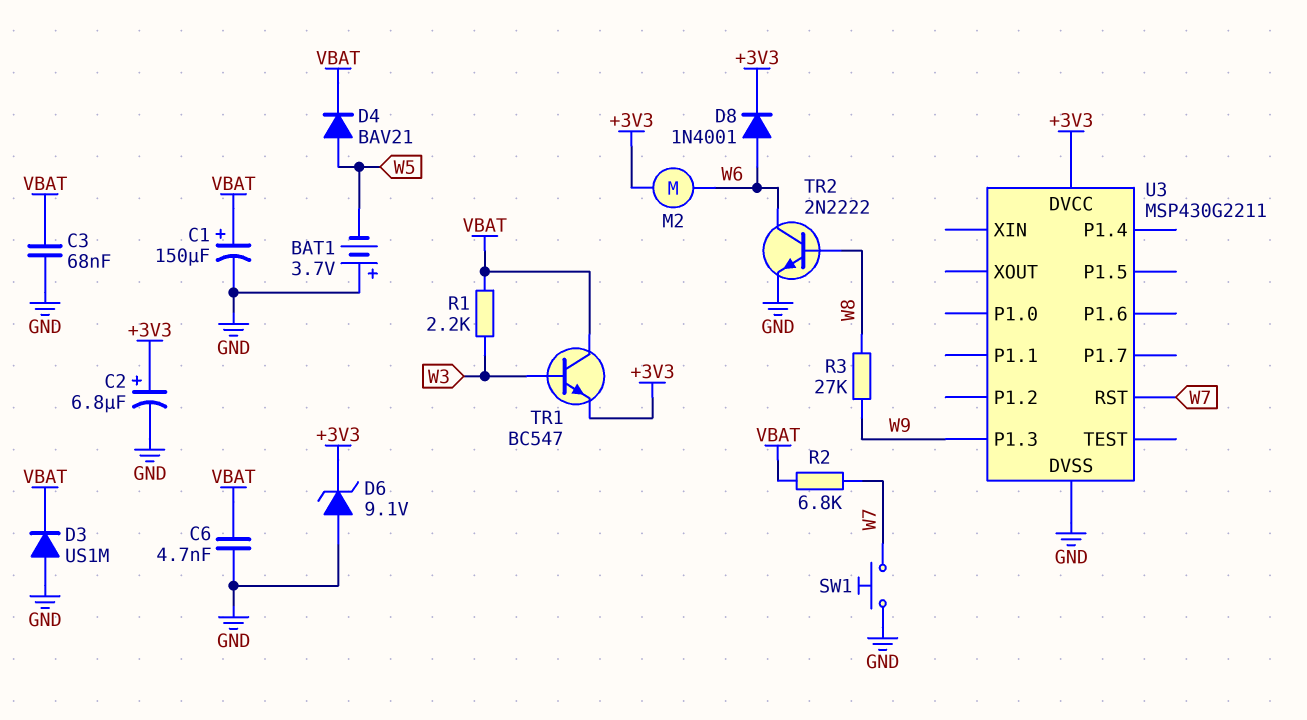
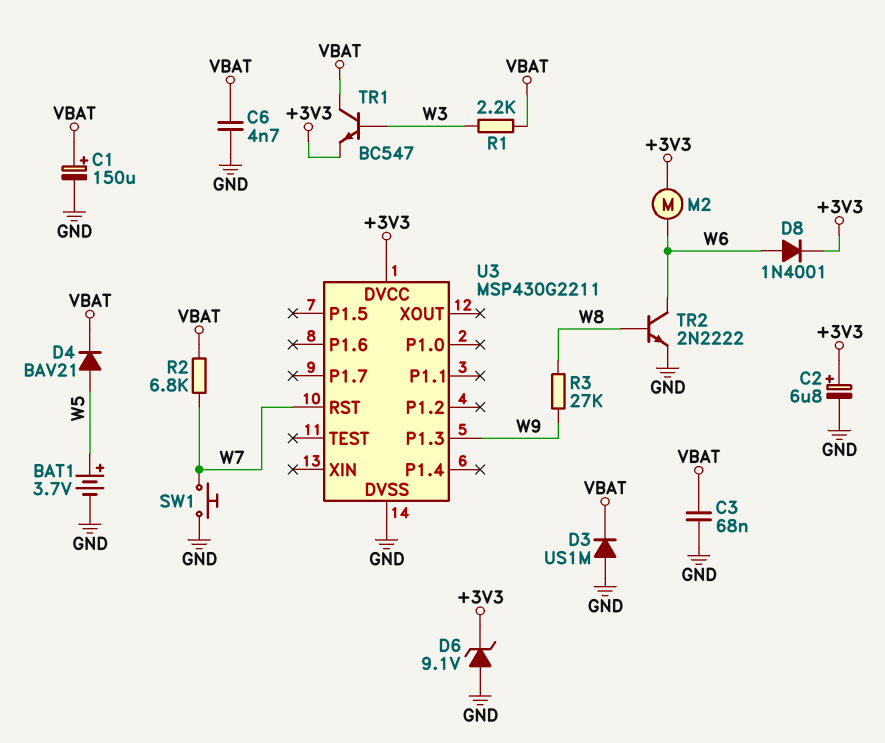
BAT1: 3.7V (plus GND, minus W5) -> 3.7V (plus W5, minus GND)

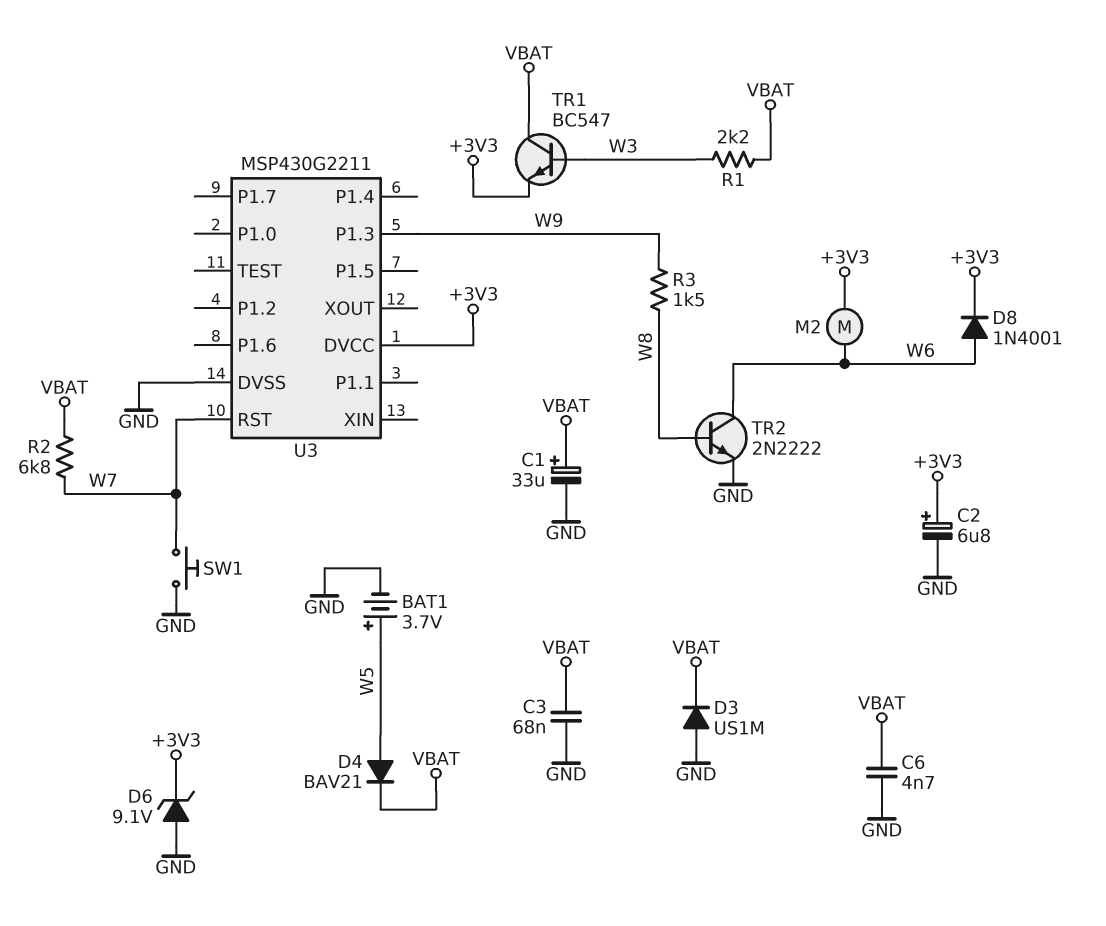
C1: 150uF (plus VBAT, minus GND) -> 33uF (plus VBAT, minus GND)
R3: 27k (W8, W9) -> 1.5k (W8, W9)

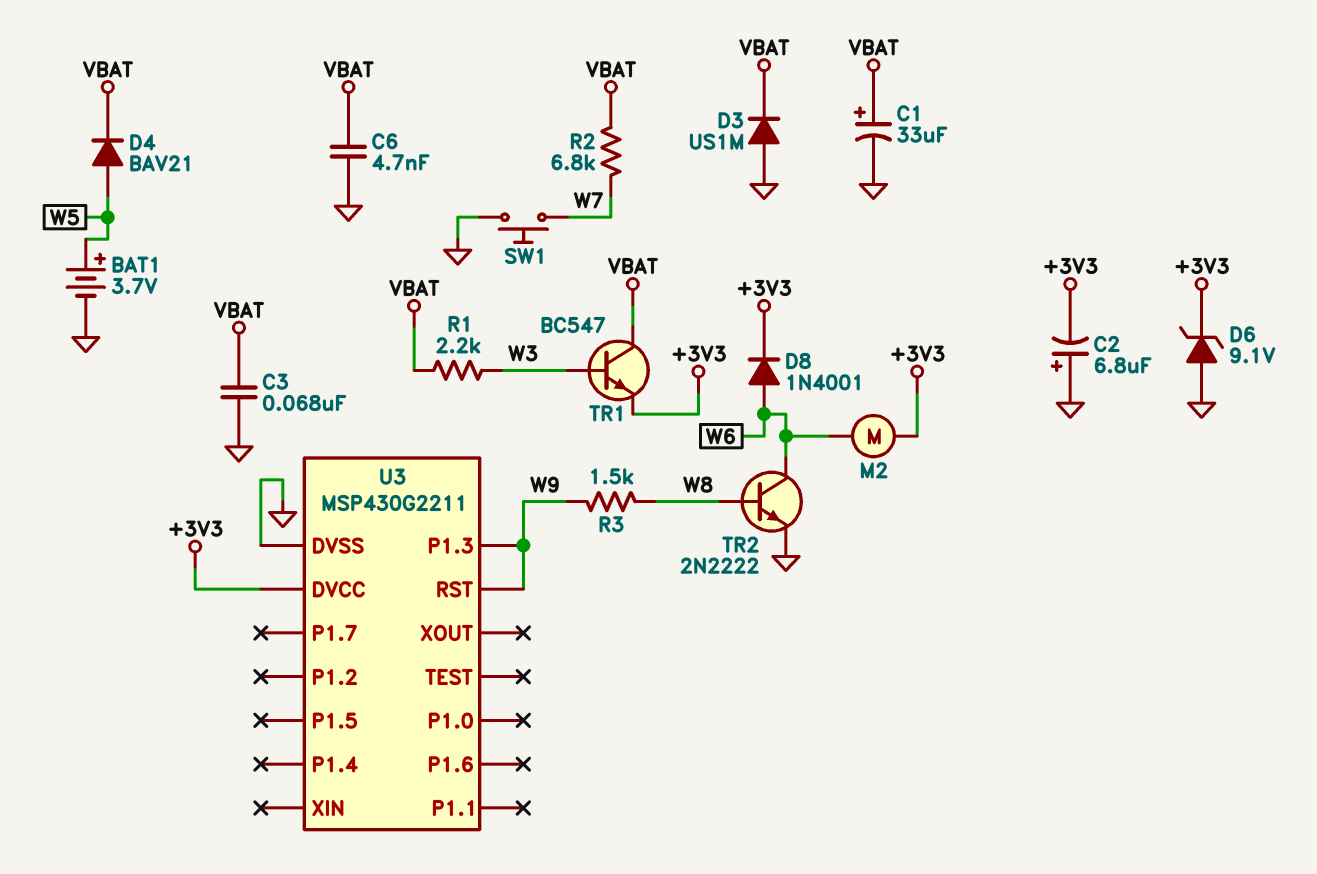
C2: 6.8uF (plus +3V3, minus GND) -> 6.8uF (plus GND, minus +3V3)
U3 pin RST: W7 -> W9

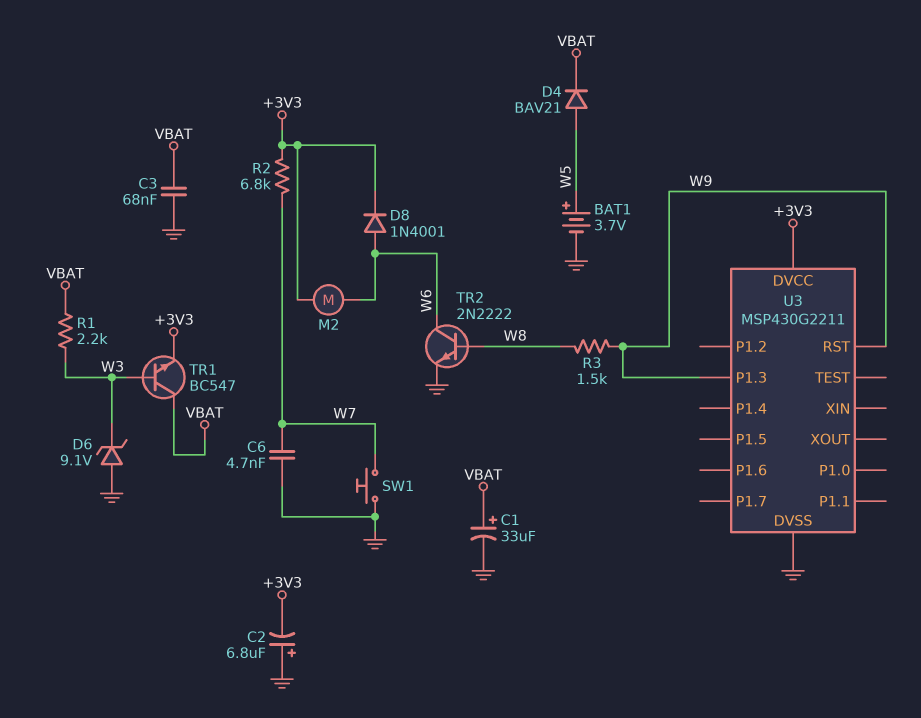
C6: 4.7nF (GND, VBAT) -> 4.7nF (GND, W7)
D3: diode US1M (A GND, K VBAT) -> none
D6: zener 9.1V (A GND, K +3V3) -> zener 9.1V (A GND, K W3)
R2: 6.8k (VBAT, W7) -> 6.8k (+3V3, W7)

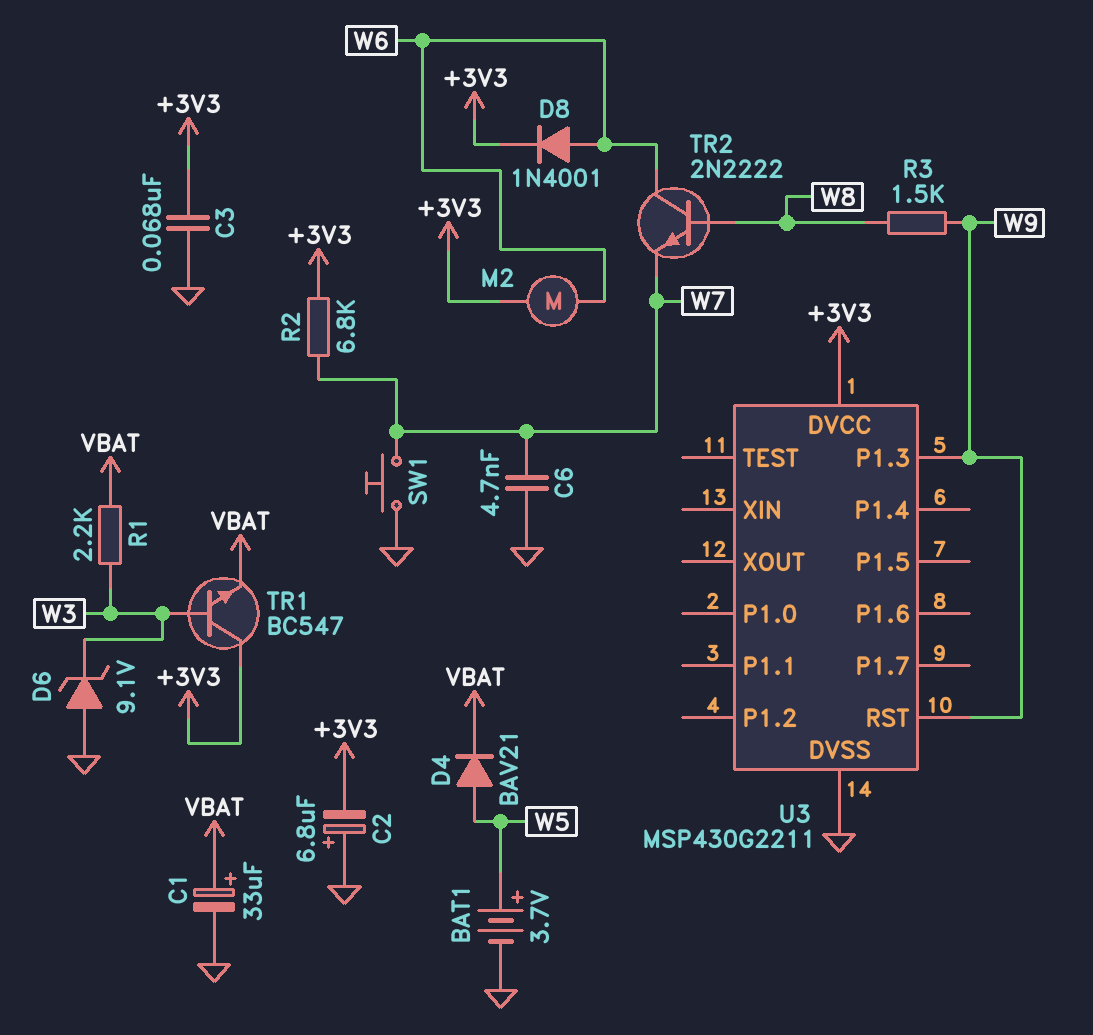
C3: 68nF (GND, VBAT) -> 68nF (+3V3, GND)
TR1: NPN BC547 (B W3, C VBAT, E +3V3) -> NPN BC547 (B W3, C +3V3, E VBAT)
TR2: NPN 2N2222 (B W8, C W6, E GND) -> NPN 2N2222 (B W8, C W6, E W7)

